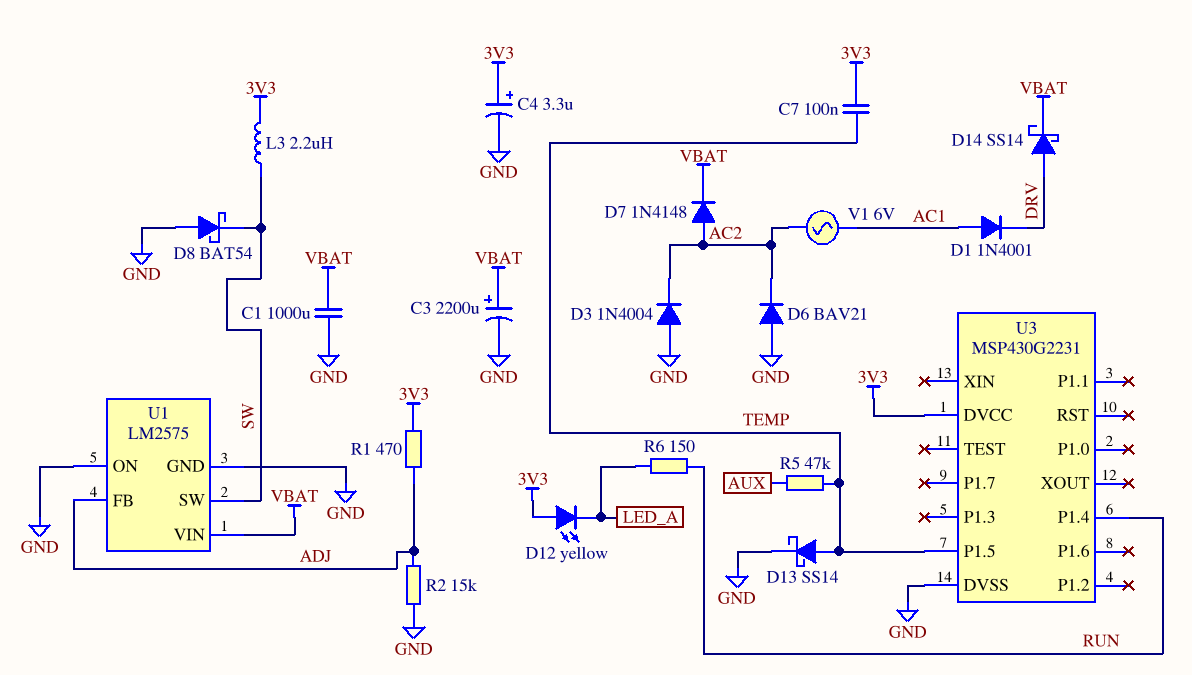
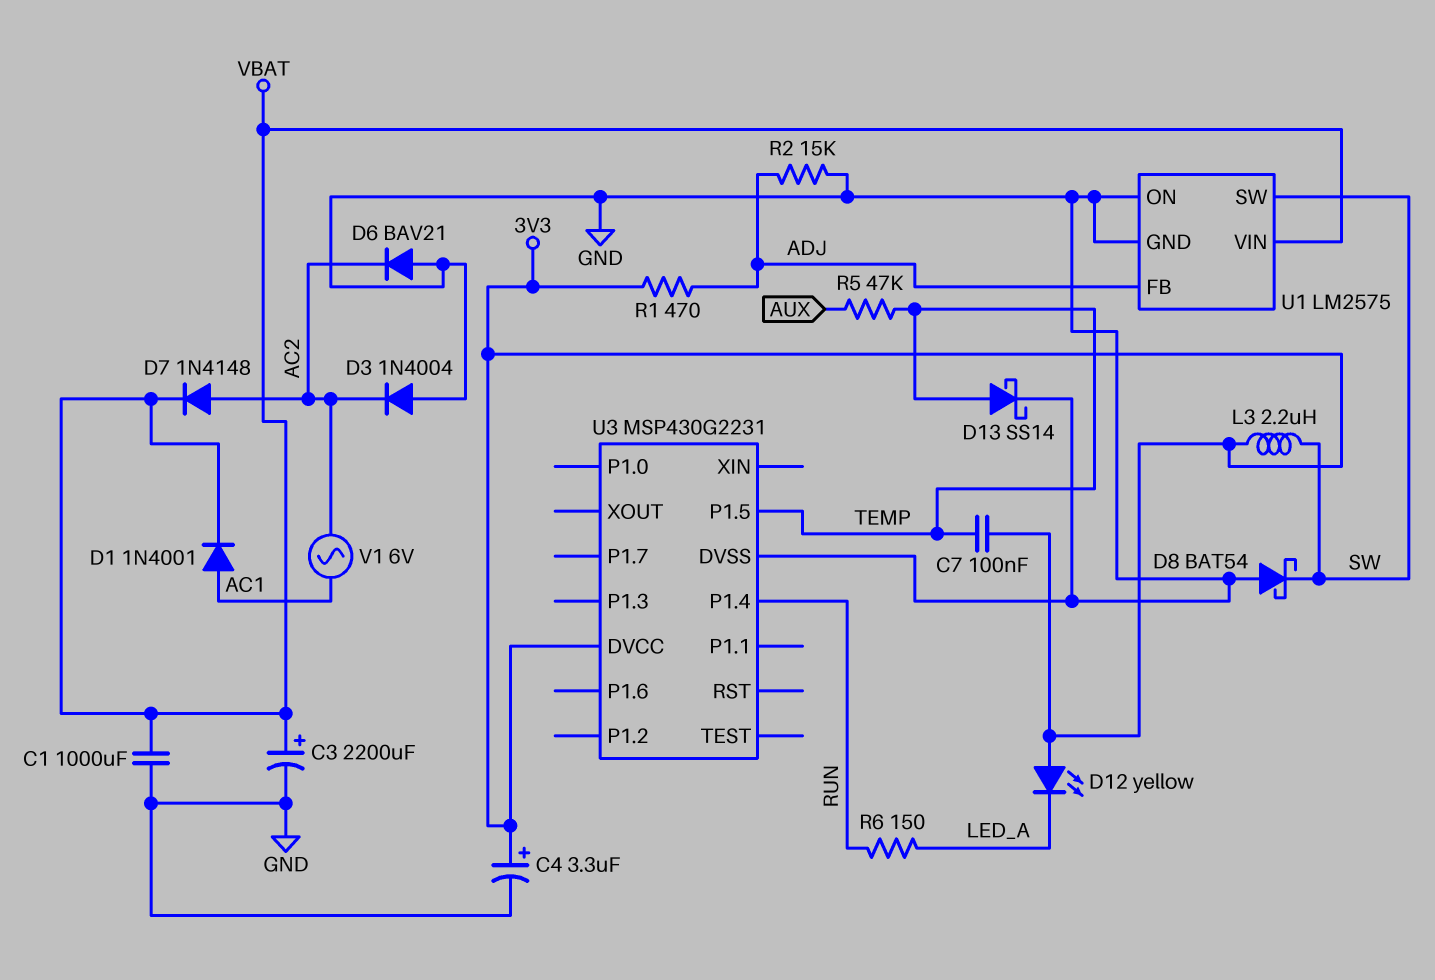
D1: diode 1N4001 (A AC1, K DRV) -> diode 1N4001 (A AC1, K VBAT)
D14: schottky SS14 (A DRV, K VBAT) -> none

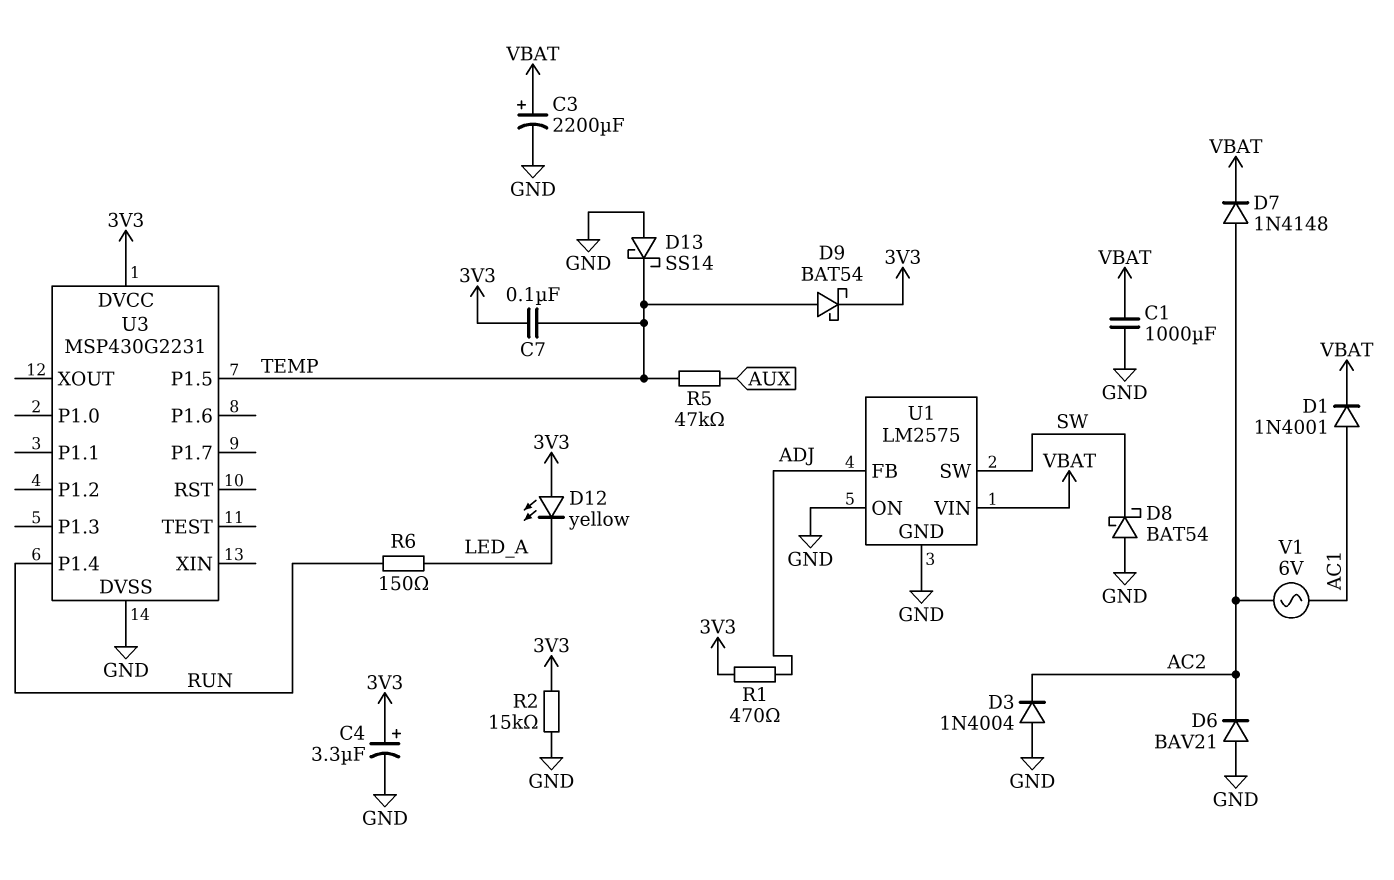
D9: none -> schottky BAT54 (A TEMP, K 3V3)
D13: schottky SS14 (A TEMP, K GND) -> schottky SS14 (A GND, K TEMP)
L3: 2.2uH (3V3, SW) -> none
R2: 15k (ADJ, GND) -> 15k (3V3, GND)

